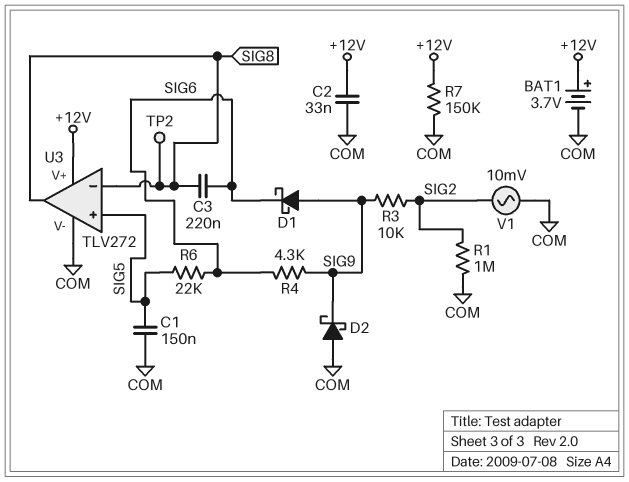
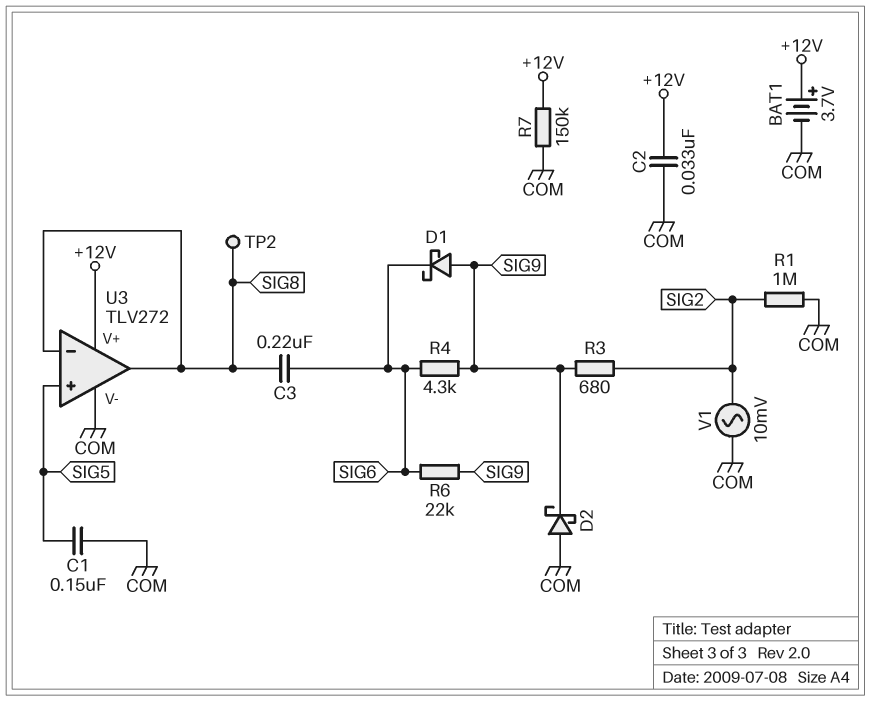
R3: 10k (SIG2, SIG9) -> 680 (SIG2, SIG9)
R6: 22k (SIG5, SIG6) -> 22k (SIG6, SIG9)

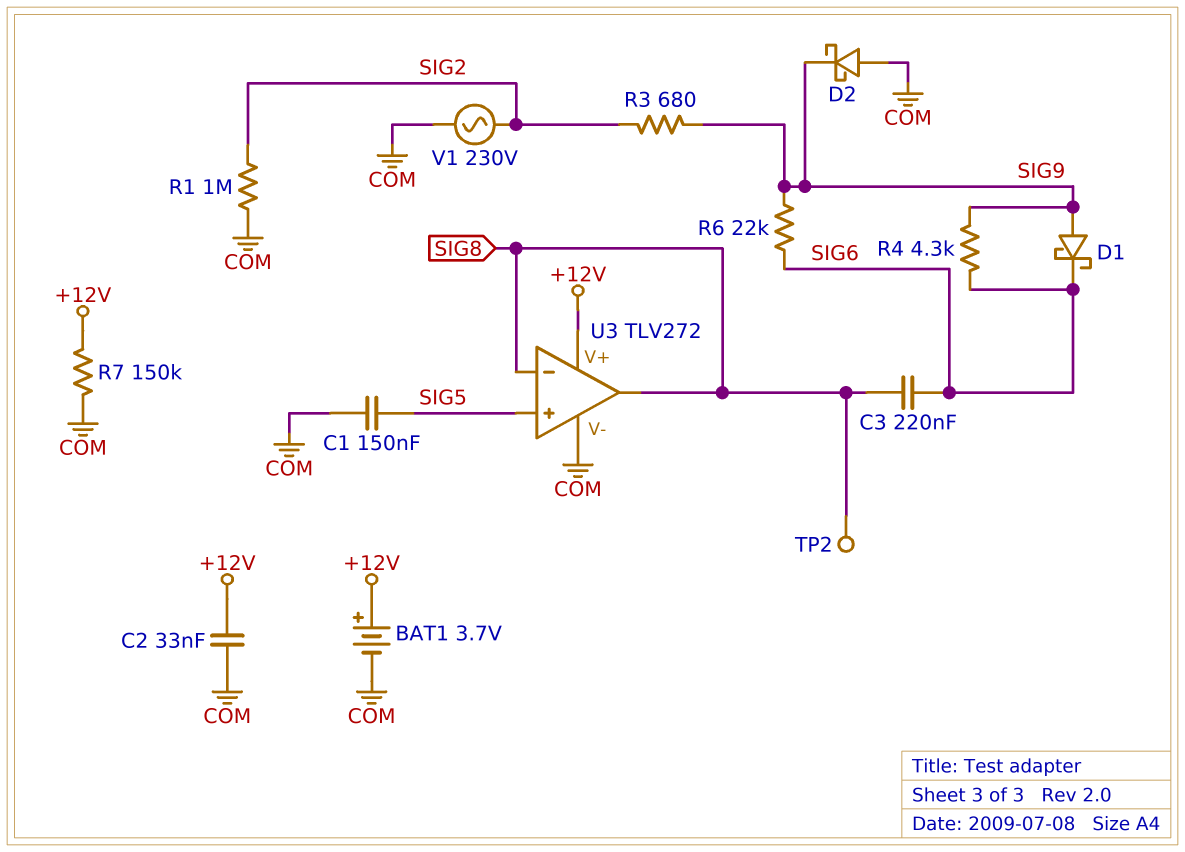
V1: AC 10mV (COM, SIG2) -> AC 230V (COM, SIG2)

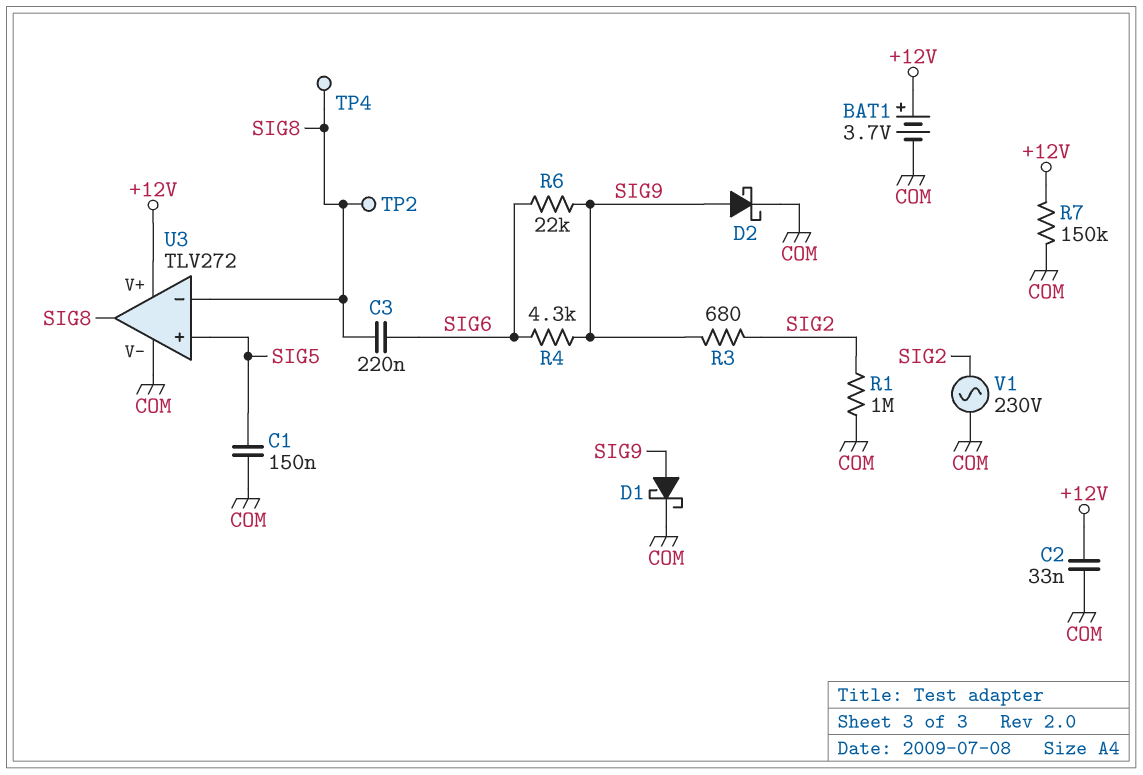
D1: schottky (A SIG9, K SIG6) -> schottky (A SIG9, K COM)
D2: schottky (A COM, K SIG9) -> schottky (A SIG9, K COM)
TP4: none -> test point (SIG8)

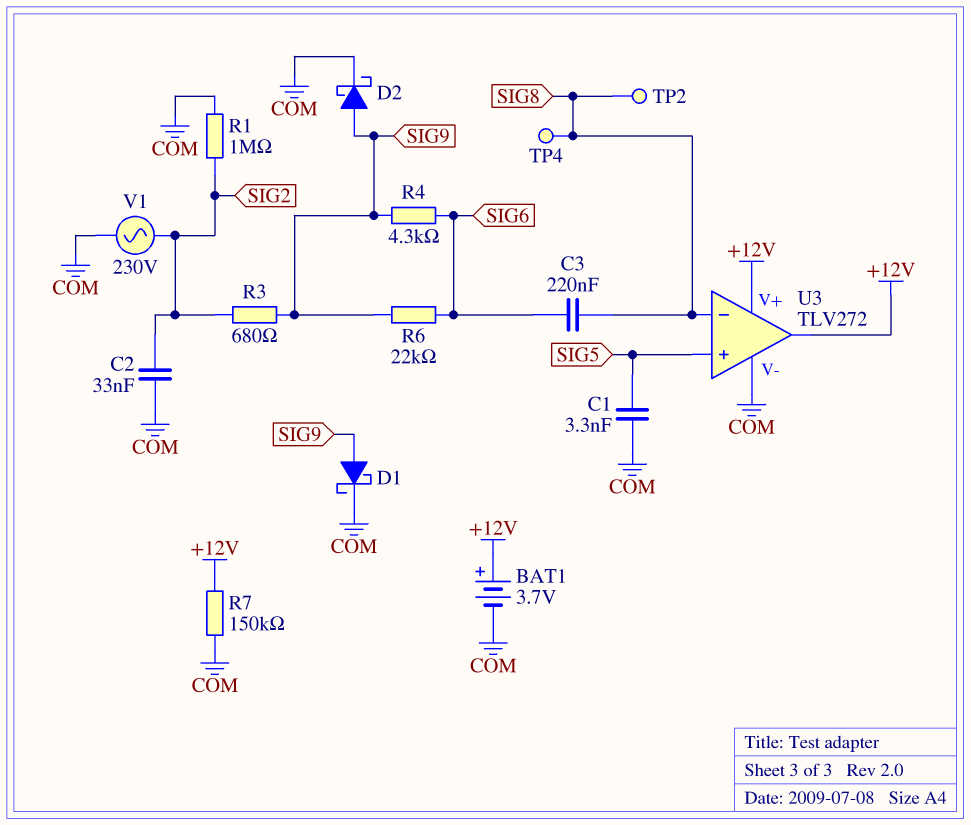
C1: 150nF (COM, SIG5) -> 3.3nF (COM, SIG5)
C2: 33nF (+12V, COM) -> 33nF (COM, SIG2)
U3 pin out: SIG8 -> +12V

